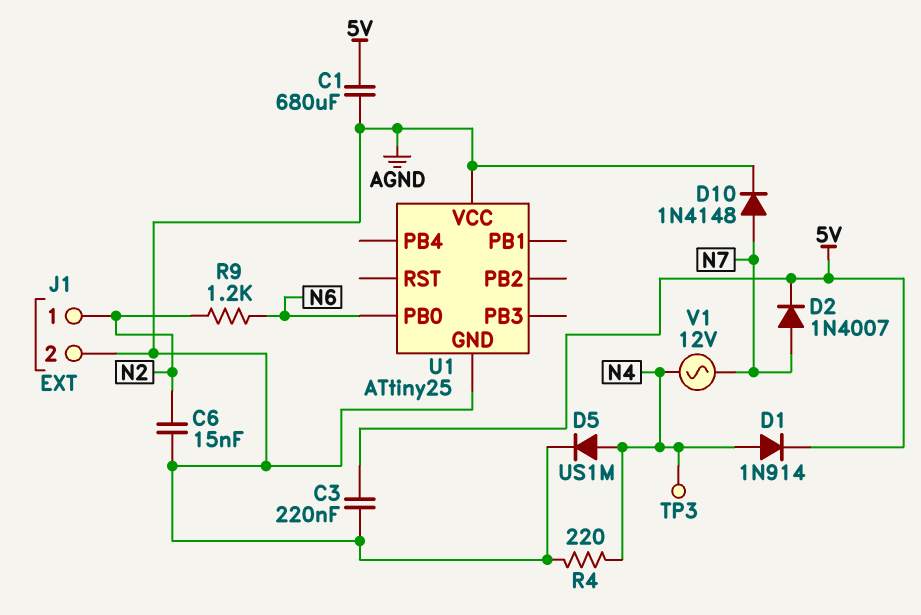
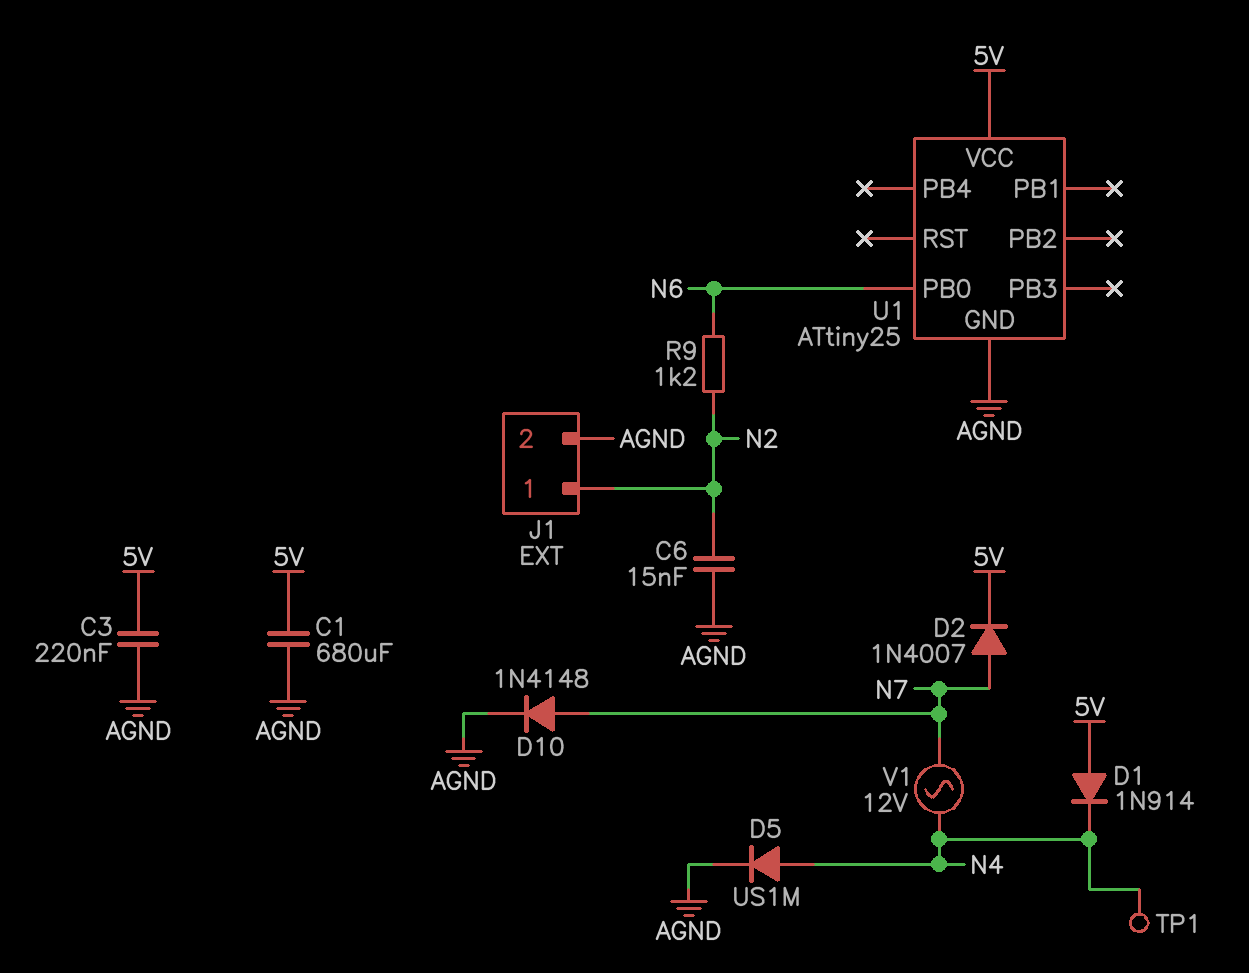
D1: diode 1N914 (A N4, K 5V) -> diode 1N914 (A 5V, K N4)
R4: 220 (AGND, N4) -> none
TP1: none -> test point (N4)
TP3: test point (N4) -> none
U1 pin VCC: AGND -> 5V

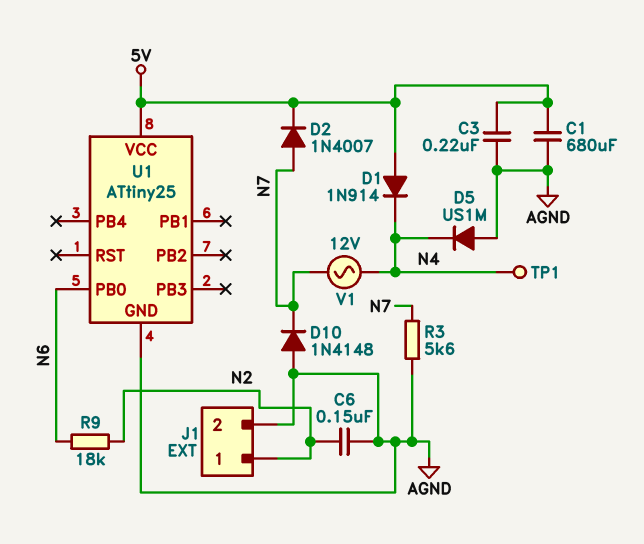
C6: 15nF (AGND, N2) -> 150nF (AGND, N2)
D5: diode US1M (A N4, K AGND) -> diode US1M (A AGND, K N4)
D10: diode 1N4148 (A N7, K AGND) -> diode 1N4148 (A AGND, K N7)
R3: none -> 5.6k (AGND, N7)
R9: 1.2k (N2, N6) -> 18k (N2, N6)

